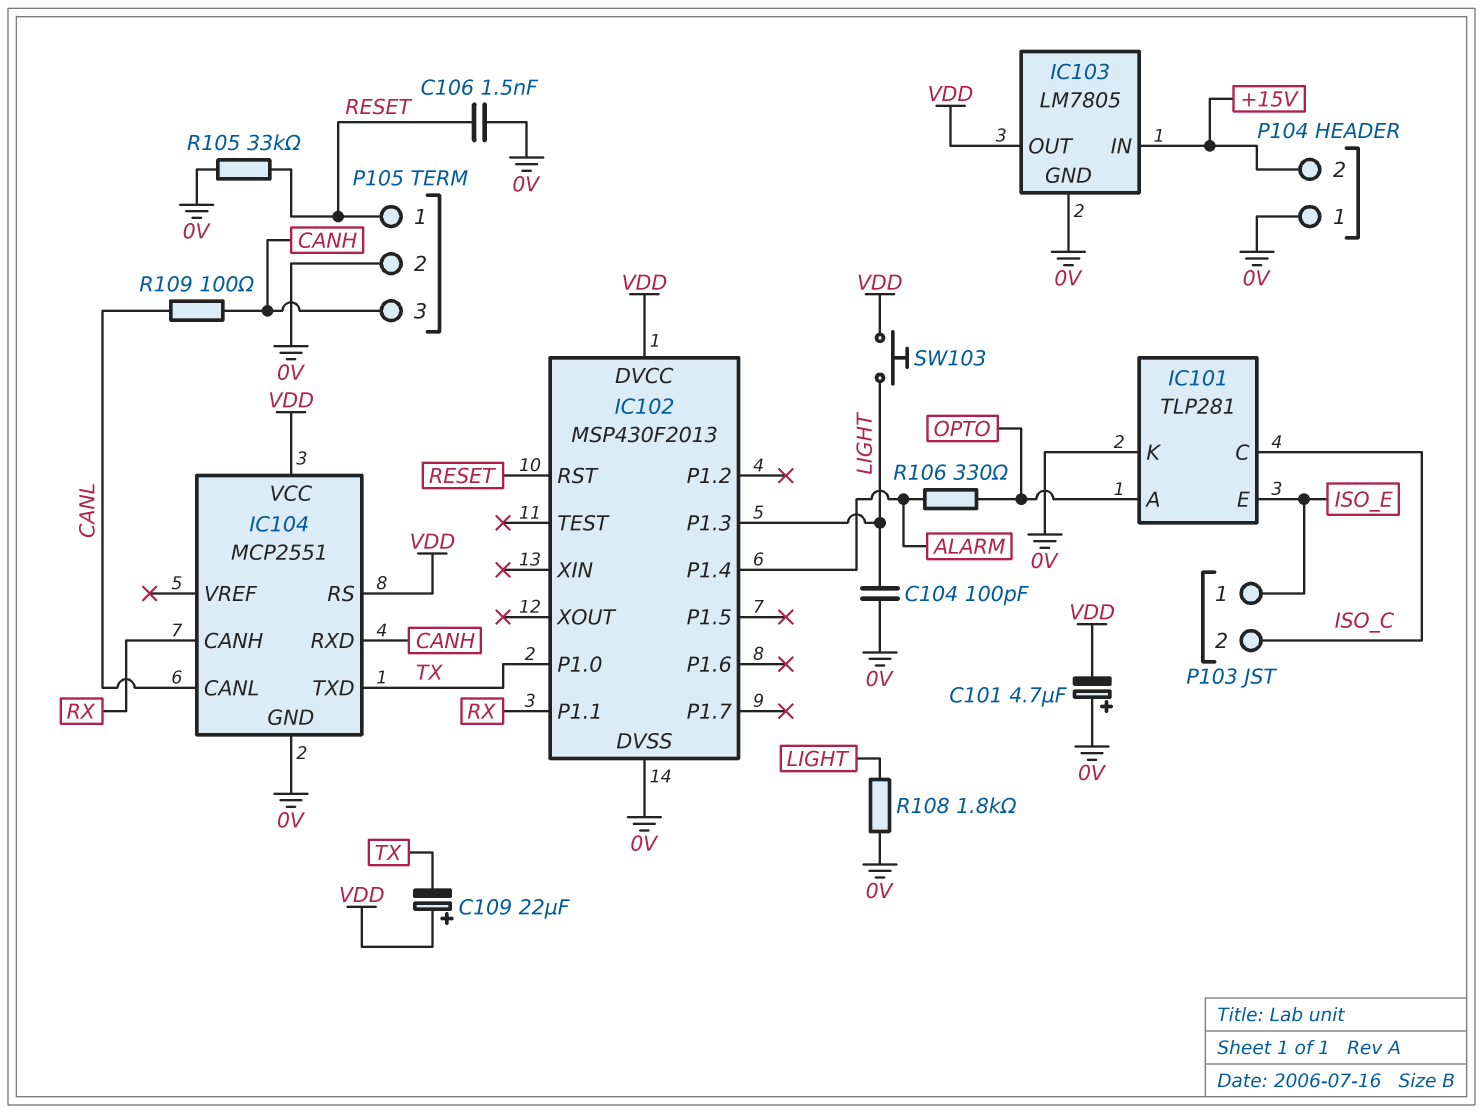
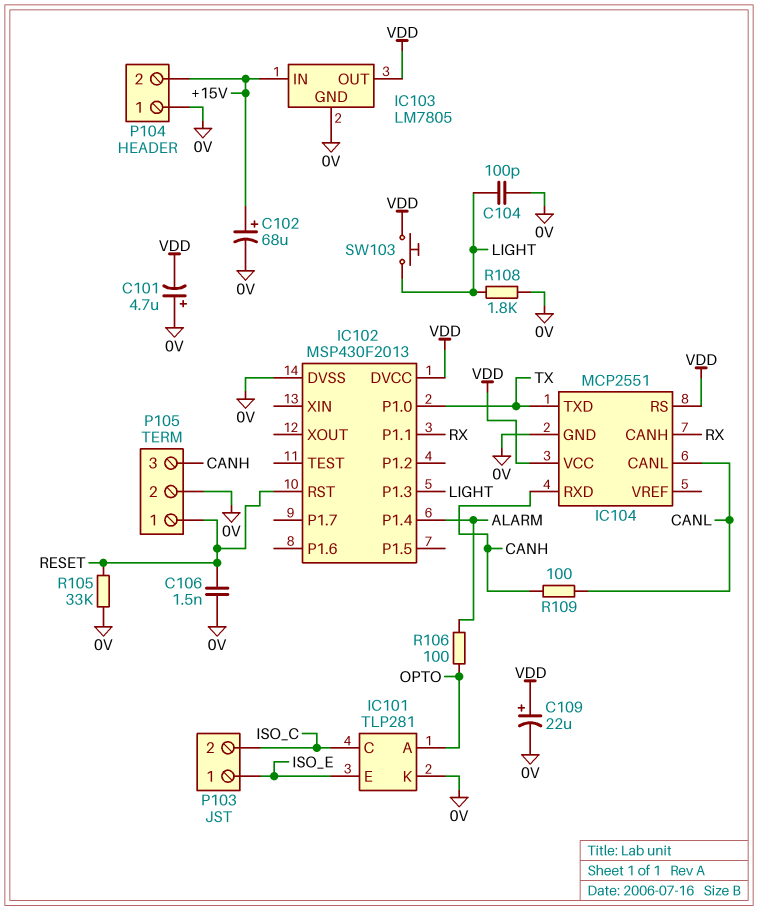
C102: none -> 68uF (plus +15V, minus 0V)
C109: 22uF (plus VDD, minus TX) -> 22uF (plus VDD, minus 0V)
R106: 330 (ALARM, OPTO) -> 100 (ALARM, OPTO)

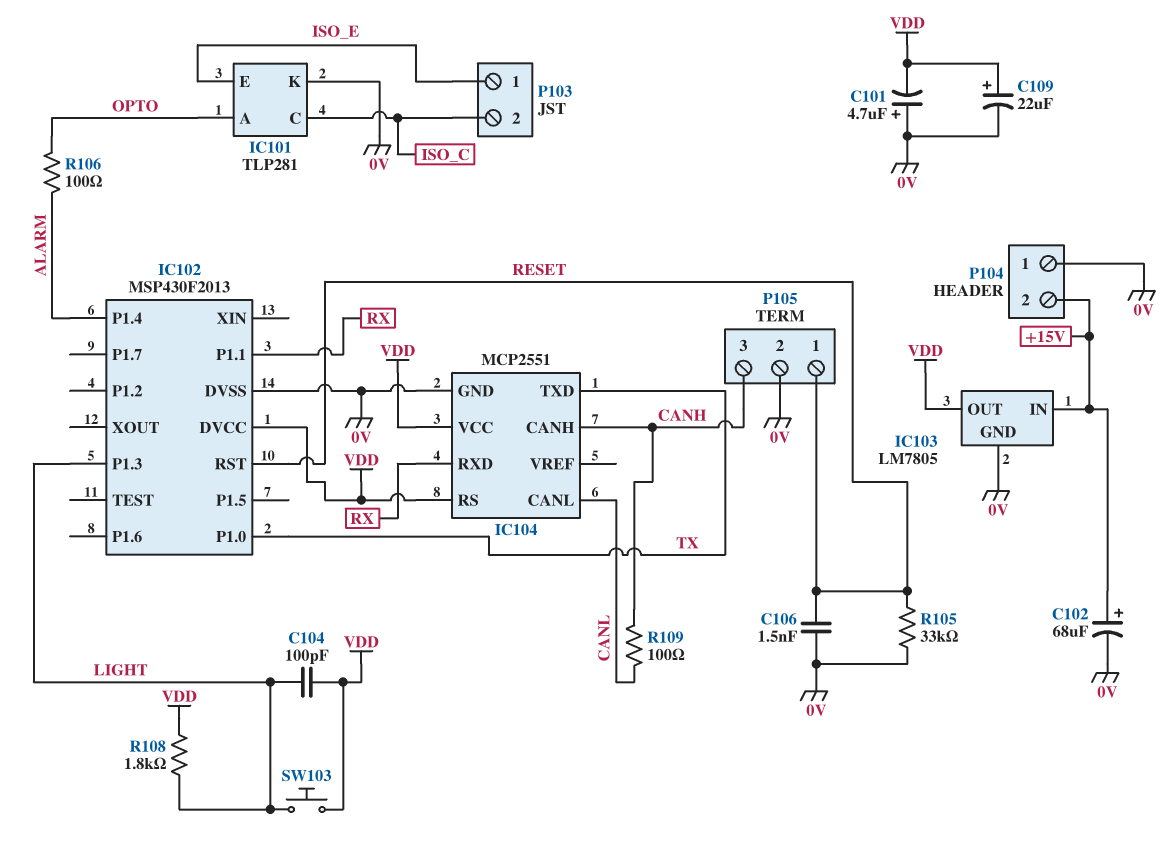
C104: 100pF (0V, LIGHT) -> 100pF (LIGHT, VDD)
IC104 pin CANH: RX -> CANH
IC104 pin RXD: CANH -> RX
R108: 1.8k (0V, LIGHT) -> 1.8k (LIGHT, VDD)

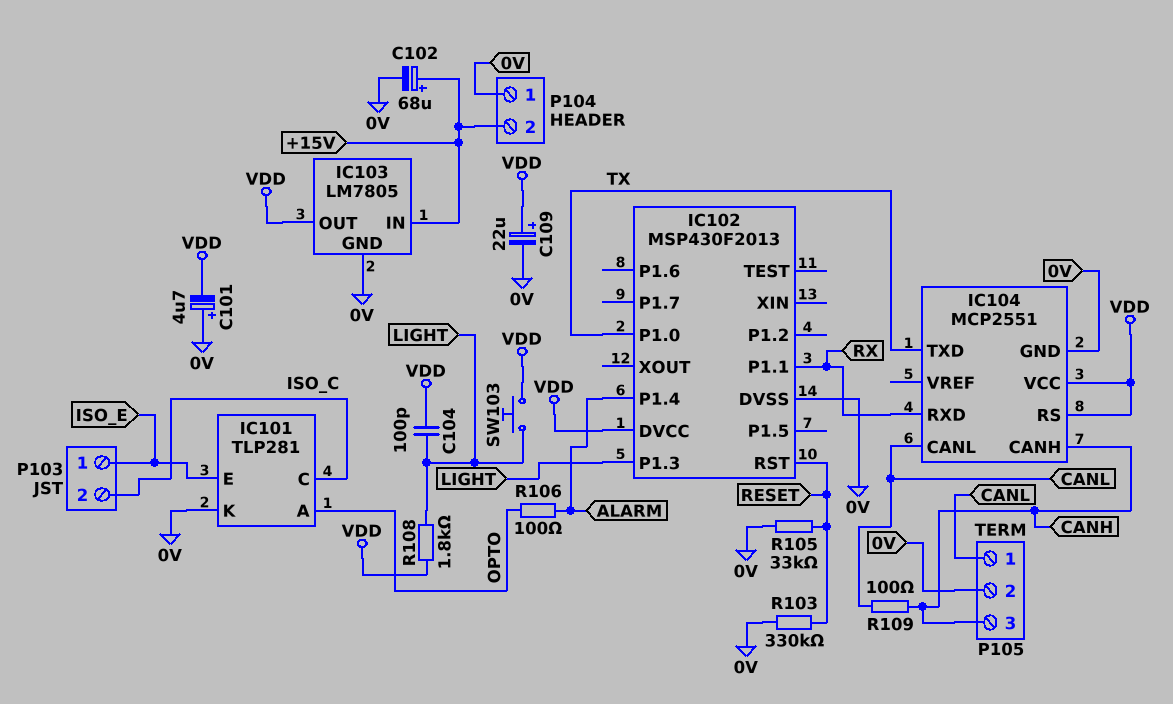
C106: 1.5nF (0V, RESET) -> none
P105 pin 1: RESET -> CANL
R103: none -> 330k (0V, RESET)

